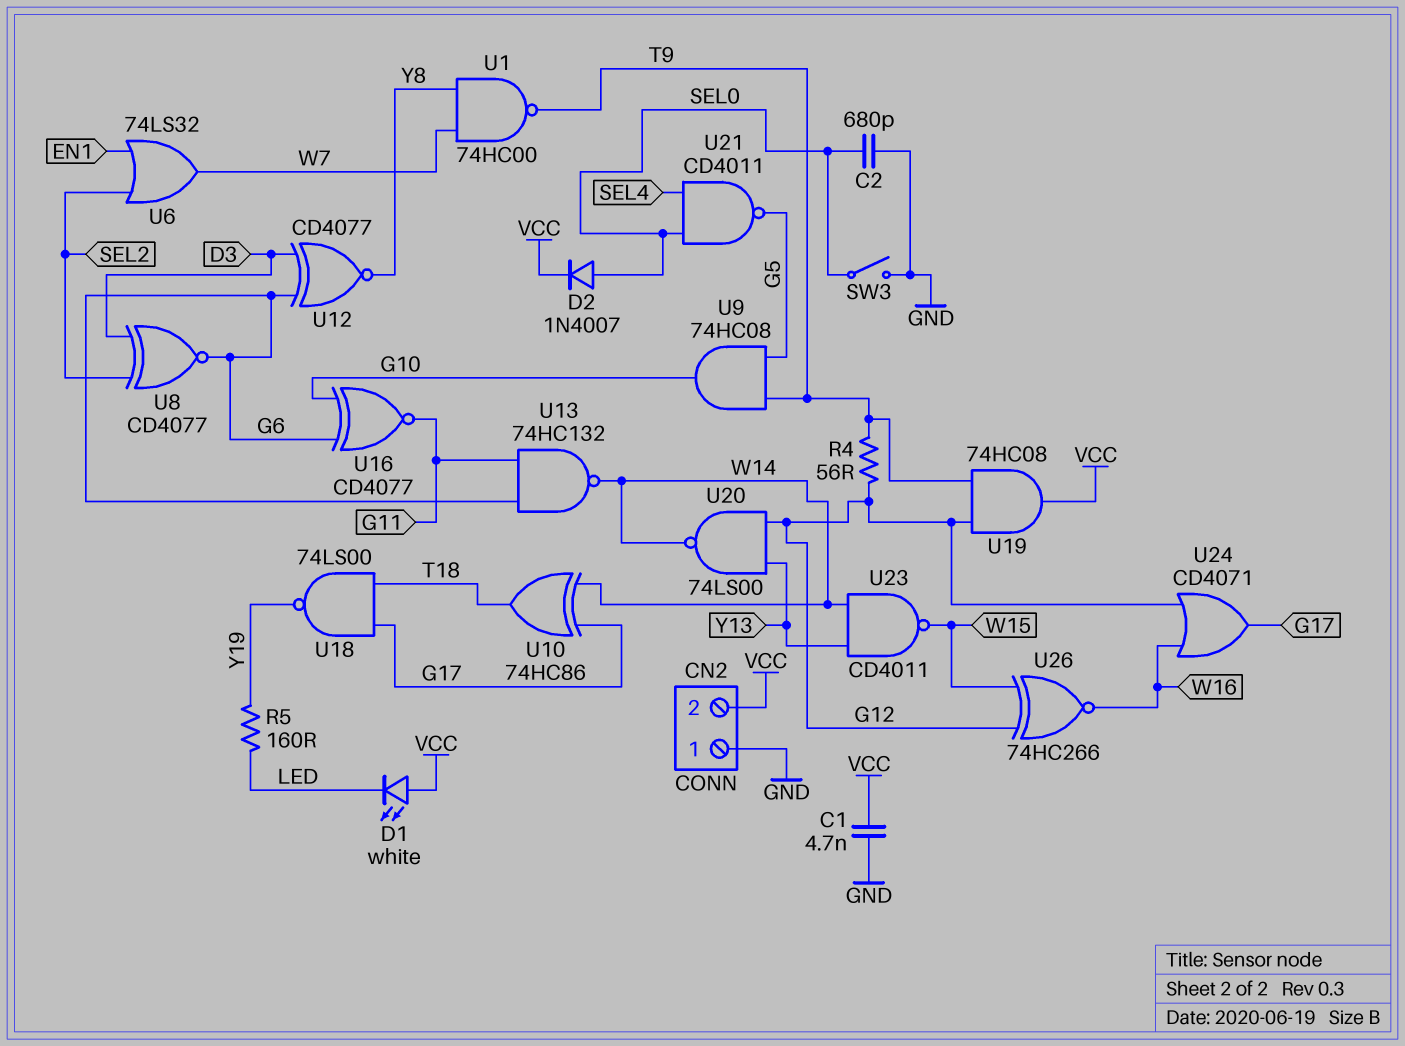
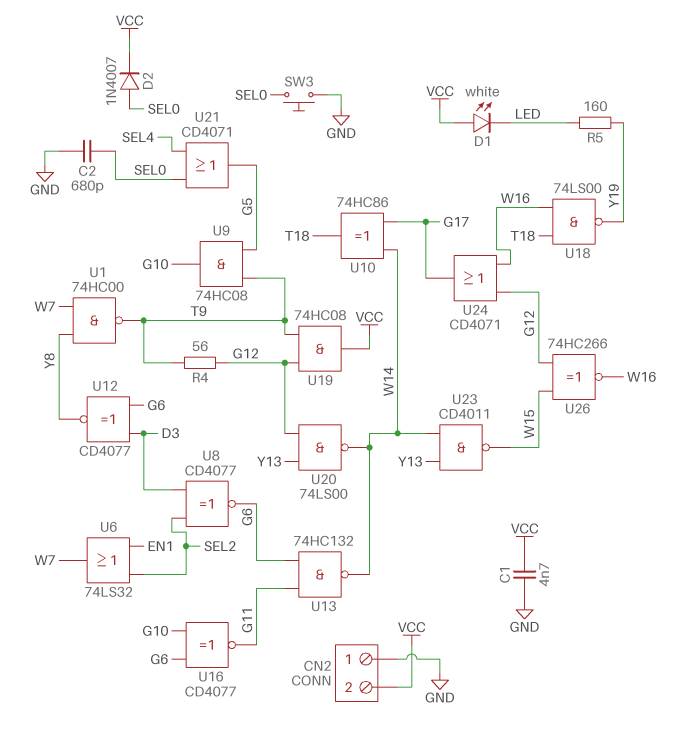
SW3: switch (GND, SEL0) -> button (GND, SEL0)
U18: NAND 74LS00 (in G17, in T18, out Y19) -> NAND 74LS00 (in T18, in W16, out Y19)
U21: NAND CD4011 (in SEL0, in SEL4, out G5) -> OR CD4071 (in SEL0, in SEL4, out G5)

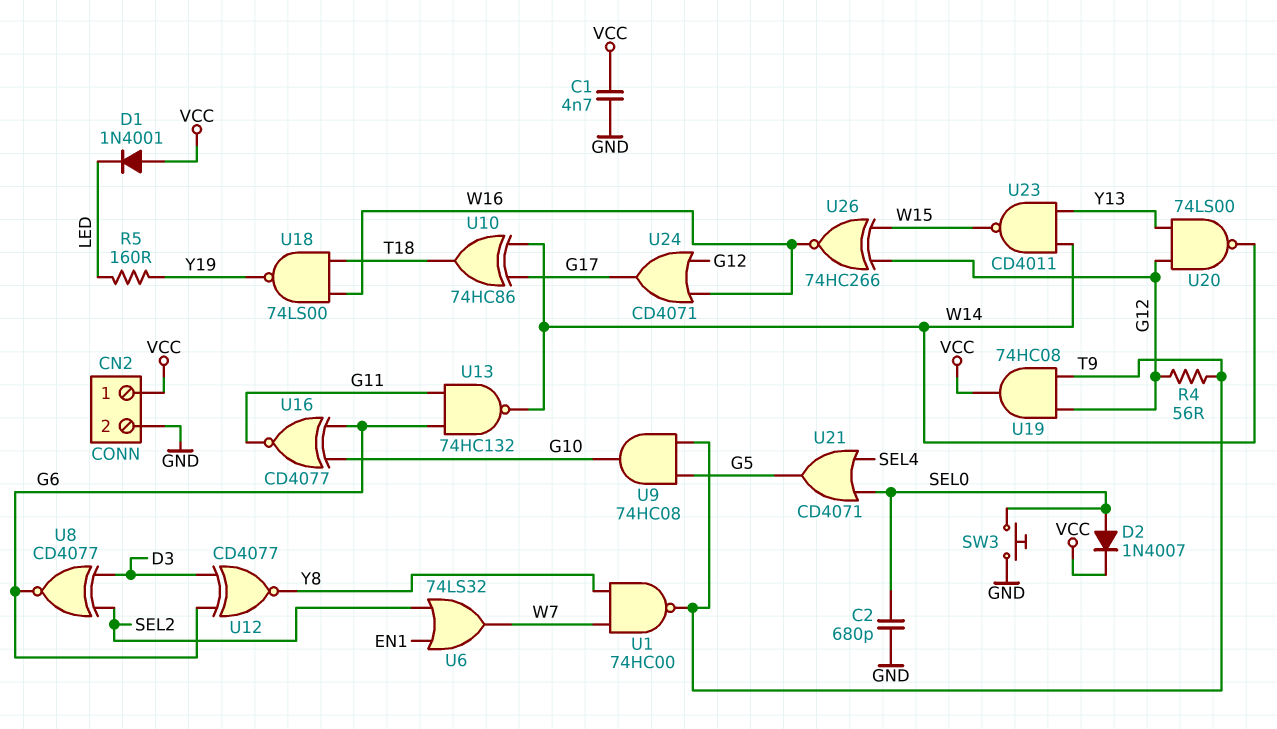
CN2 pin 1: GND -> VCC
CN2 pin 2: VCC -> GND
D1: LED white (A VCC, K LED) -> diode 1N4001 (A VCC, K LED)

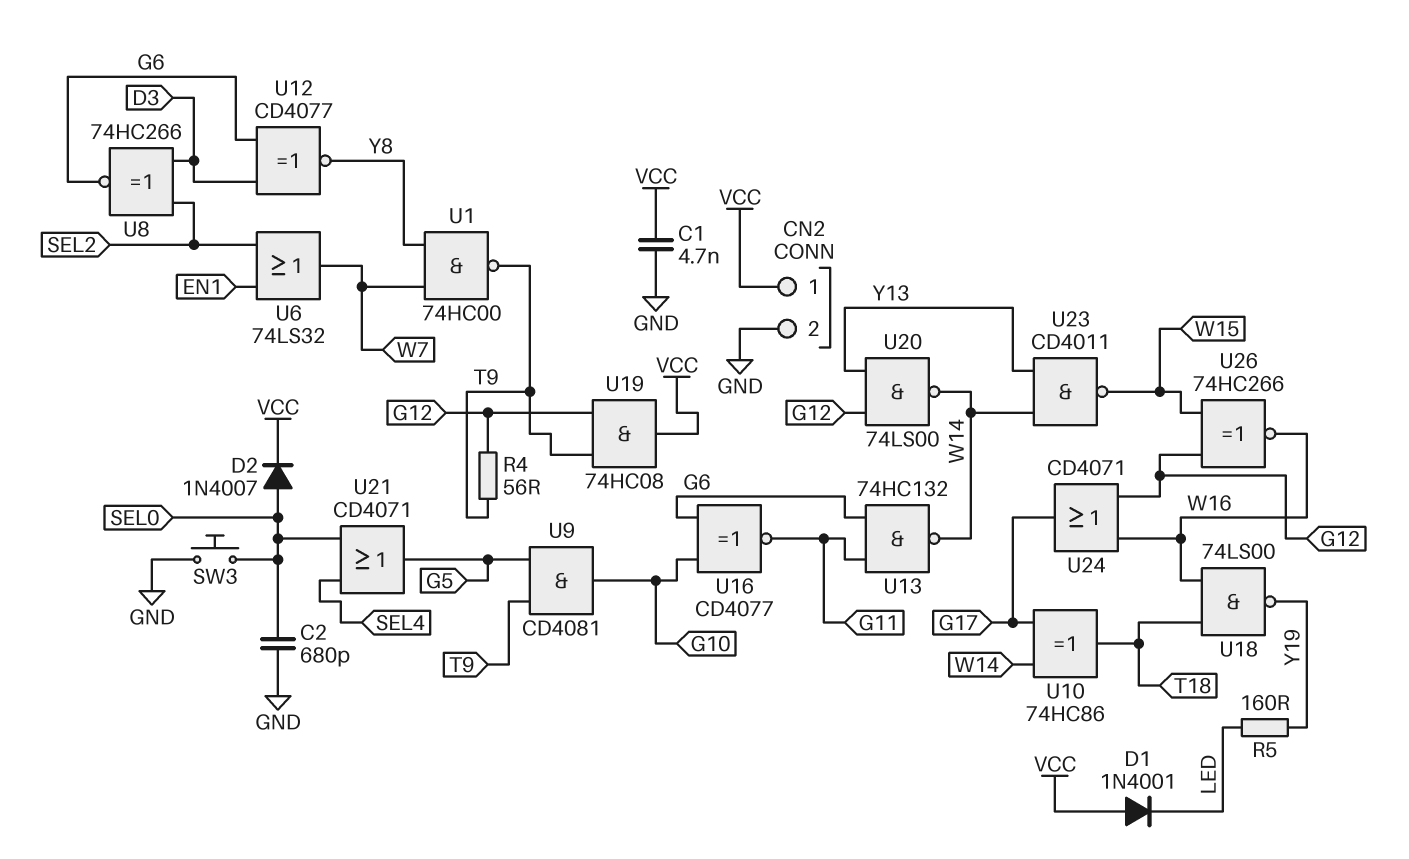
U8: XNOR CD4077 (in D3, in SEL2, out G6) -> XNOR 74HC266 (in D3, in SEL2, out G6)
U9: AND 74HC08 (in G5, in T9, out G10) -> AND CD4081 (in G5, in T9, out G10)

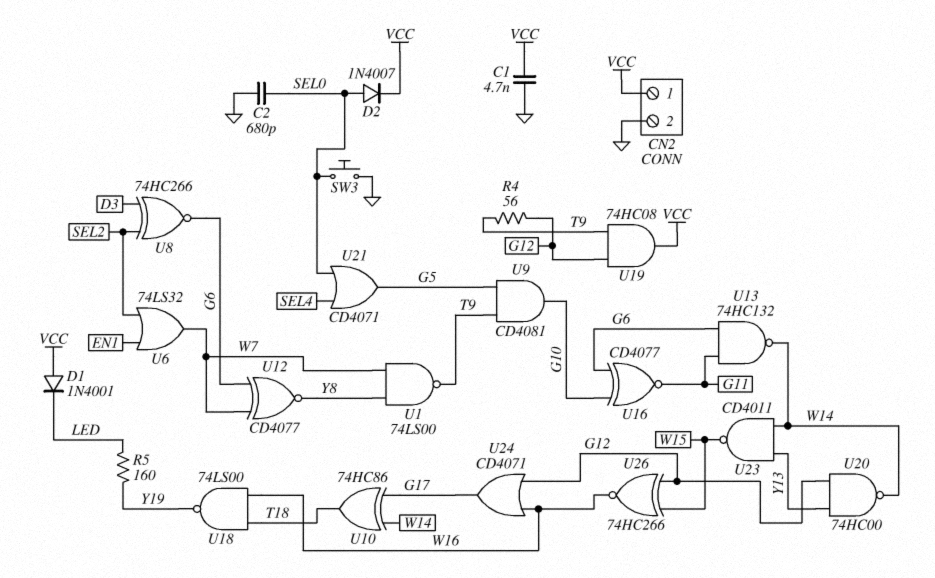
U1: NAND 74HC00 (in W7, in Y8, out T9) -> NAND 74LS00 (in W7, in Y8, out T9)
U12: XNOR CD4077 (in D3, in G6, out Y8) -> XNOR CD4077 (in G6, in W7, out Y8)
U20: NAND 74LS00 (in G12, in Y13, out W14) -> NAND 74HC00 (in G12, in Y13, out W14)

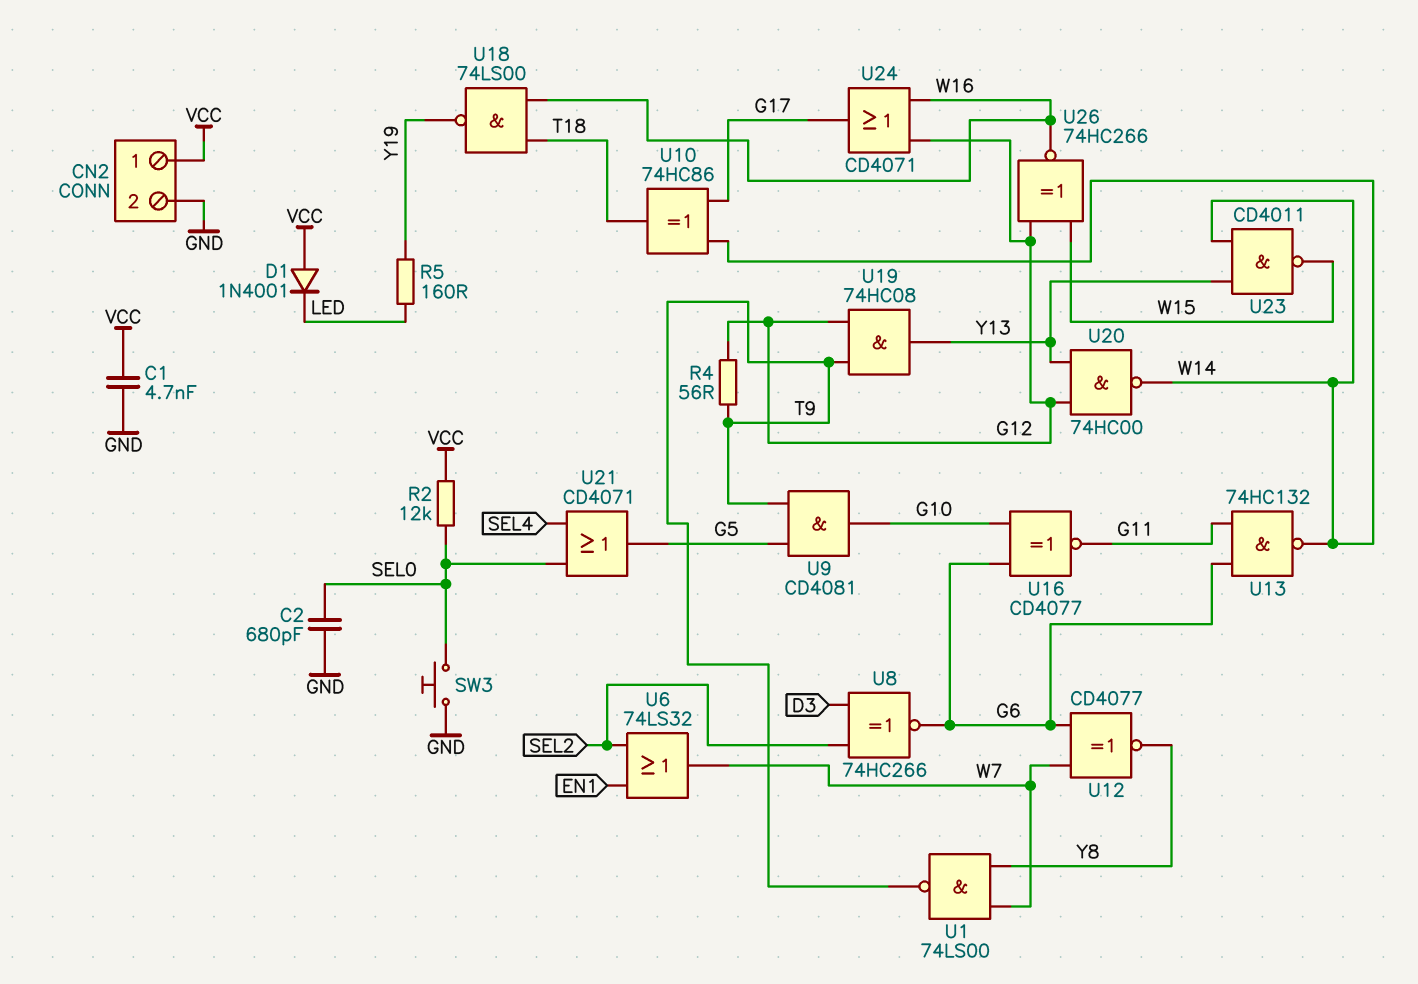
D2: diode 1N4007 (A SEL0, K VCC) -> none
R2: none -> 12k (SEL0, VCC)
U19: AND 74HC08 (in G12, in T9, out VCC) -> AND 74HC08 (in G12, in T9, out Y13)

